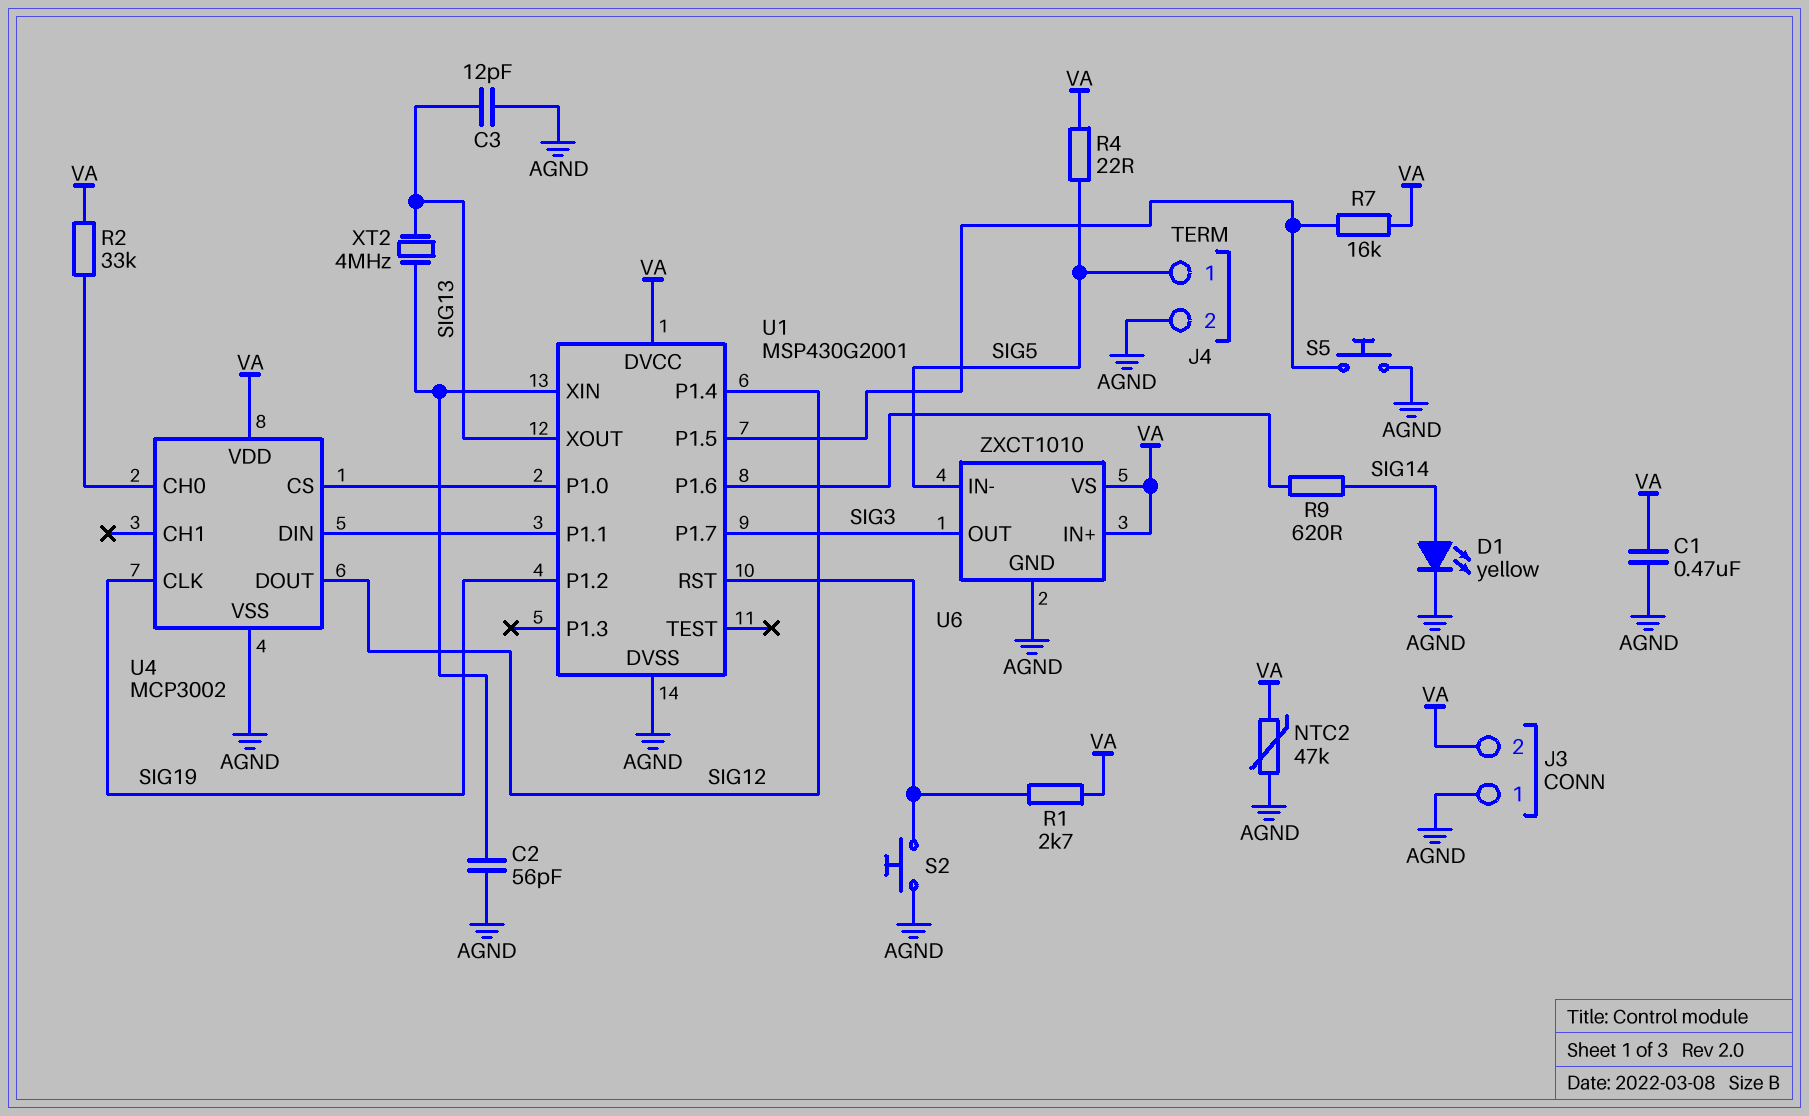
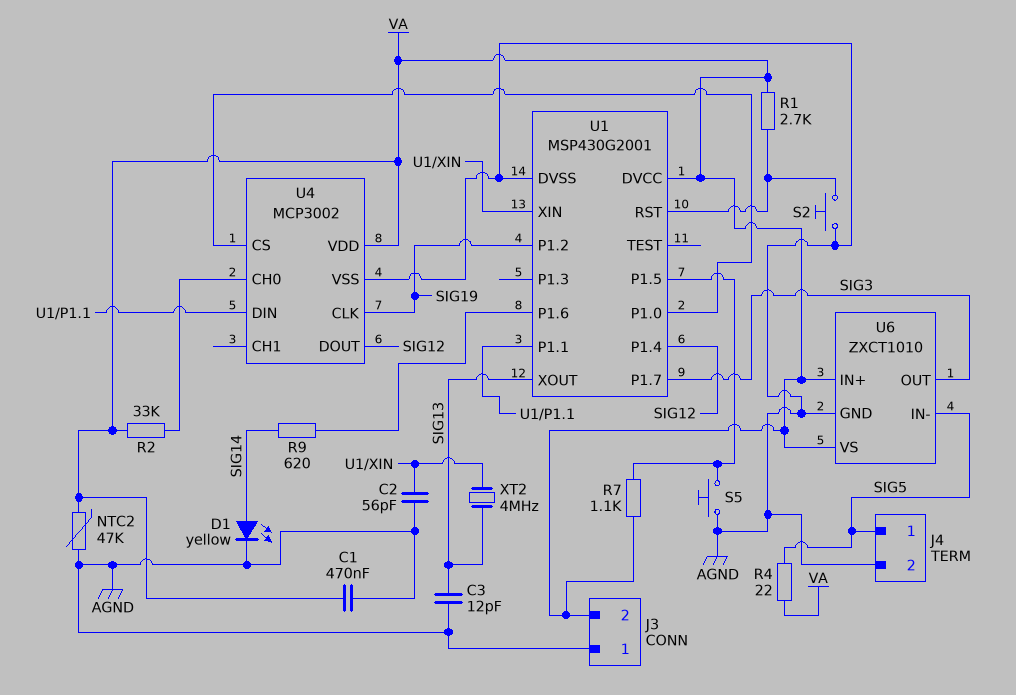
R7: 16k (U1/P1.5, VA) -> 1.1k (U1/P1.5, VA)

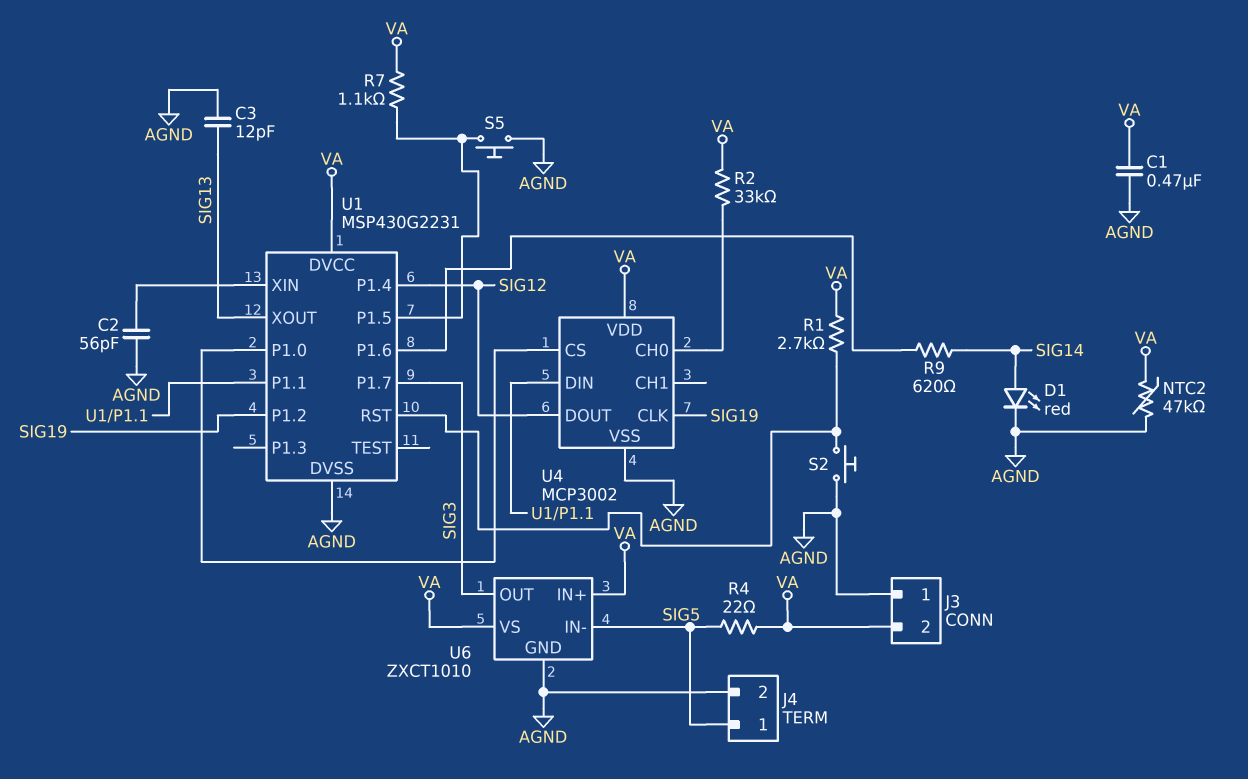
D1: LED yellow (A SIG14, K AGND) -> LED red (A SIG14, K AGND)
U1: MSP430G2001 -> MSP430G2231
XT2: 4MHz (SIG13, U1/XIN) -> none

